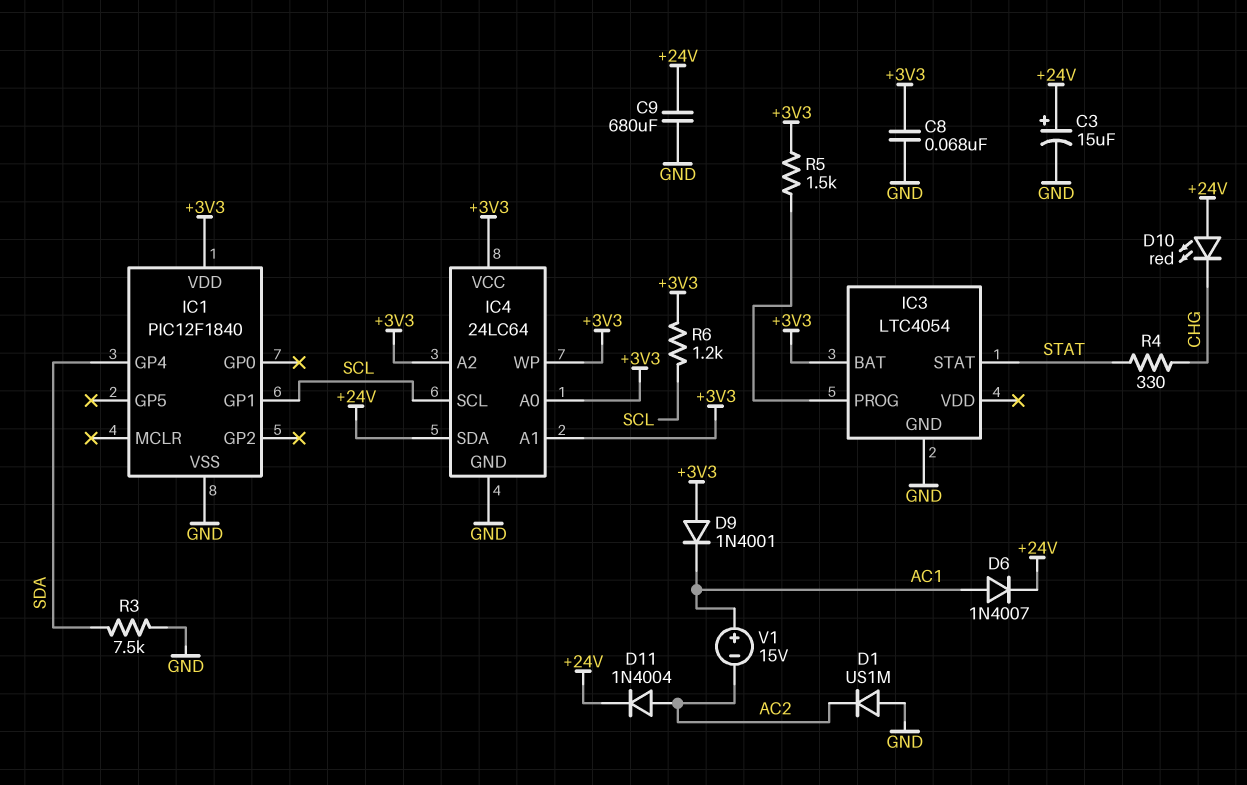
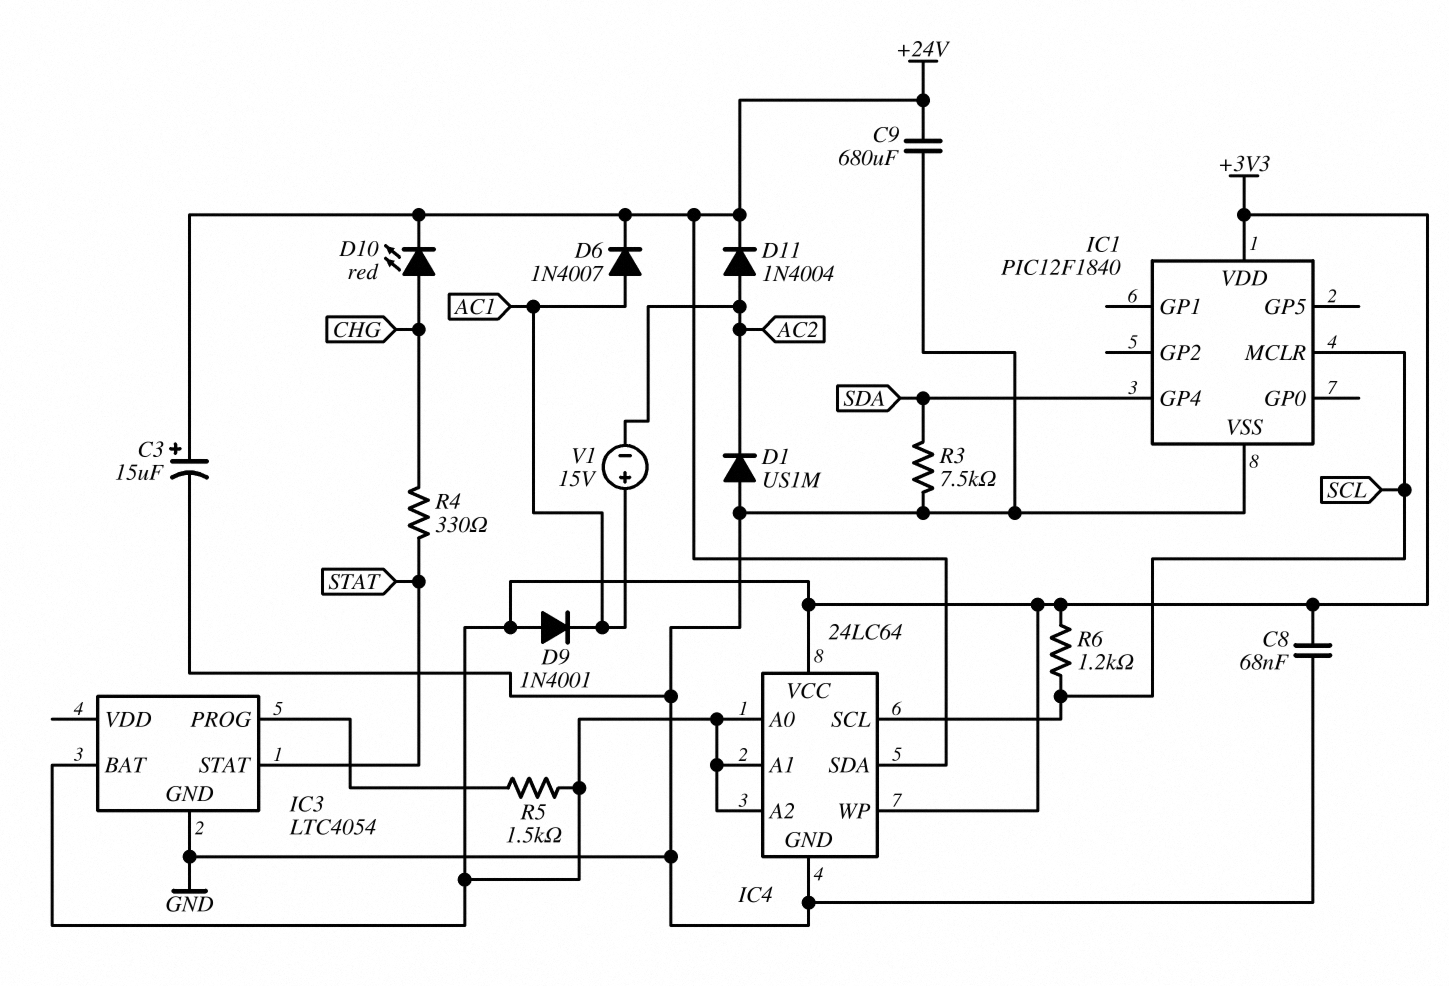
D10: LED red (A +24V, K CHG) -> LED red (A CHG, K +24V)
IC1 pin GP1: SCL -> none
IC1 pin MCLR: none -> SCL

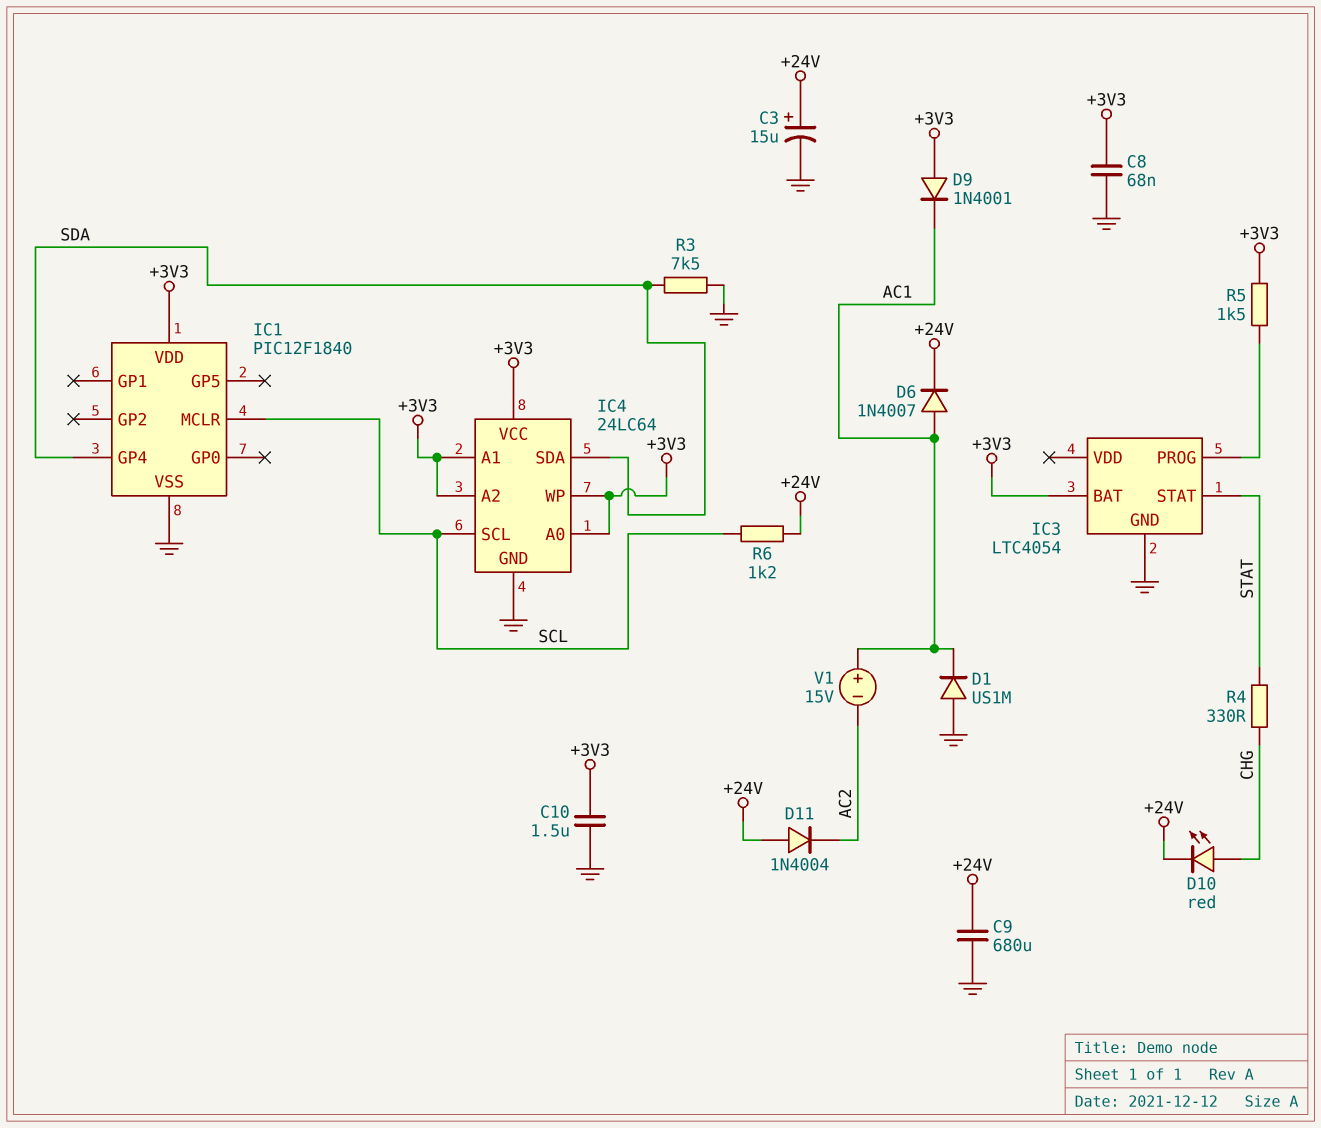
C10: none -> 1.5uF (+3V3, GND)
D1: diode US1M (A GND, K AC2) -> diode US1M (A GND, K AC1)
D11: diode 1N4004 (A AC2, K +24V) -> diode 1N4004 (A +24V, K AC2)
IC4 pin SDA: +24V -> SDA
R6: 1.2k (+3V3, SCL) -> 1.2k (+24V, SCL)

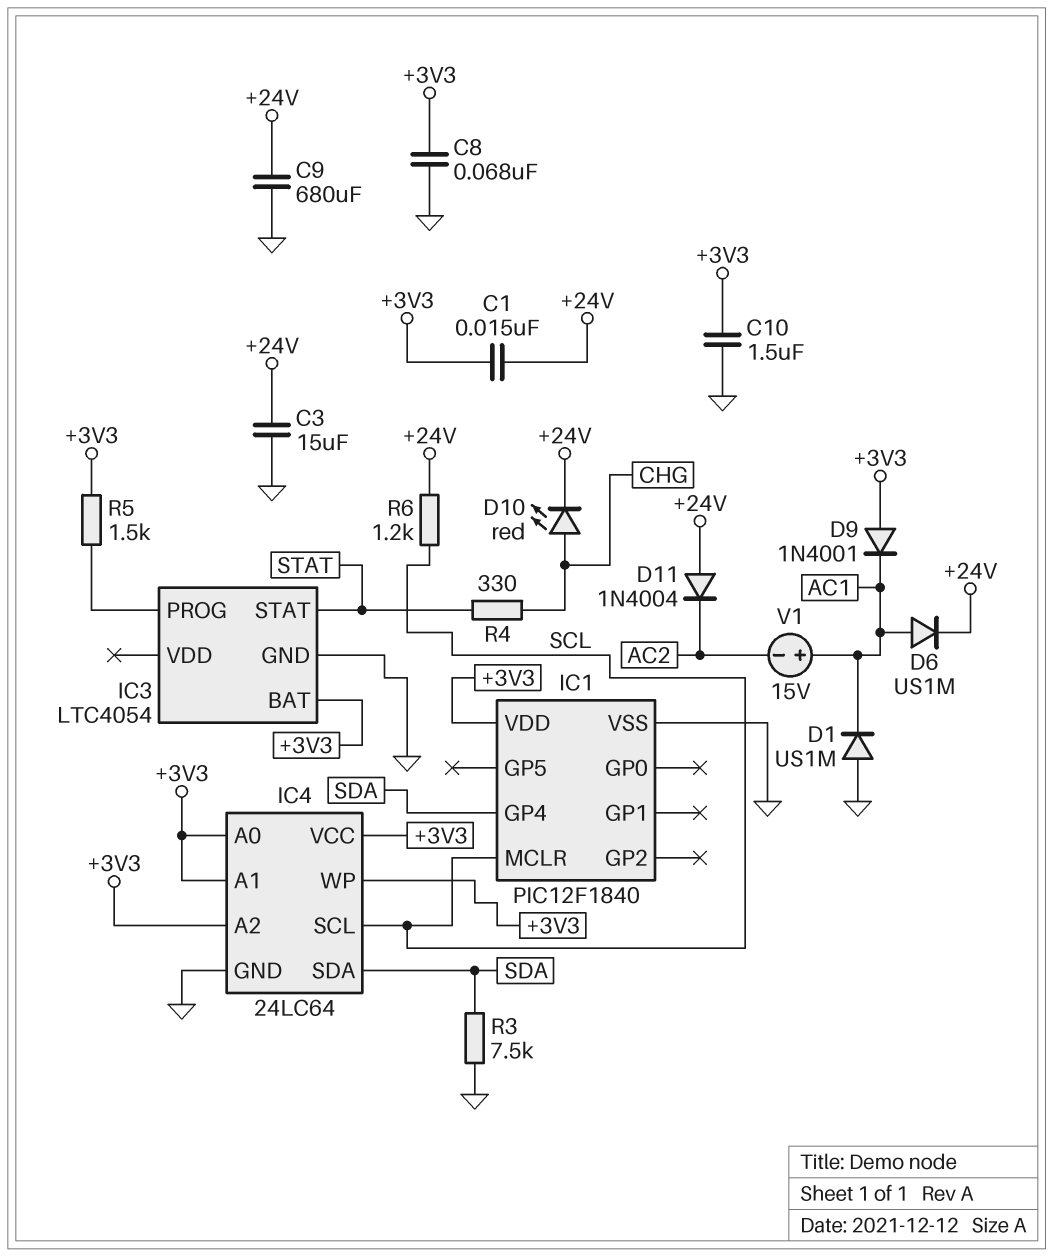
C1: none -> 15nF (+3V3, +24V)
C3: 15uF (plus +24V, minus GND) -> 15uF (+24V, GND)
D6: diode 1N4007 (A AC1, K +24V) -> diode US1M (A AC1, K +24V)

